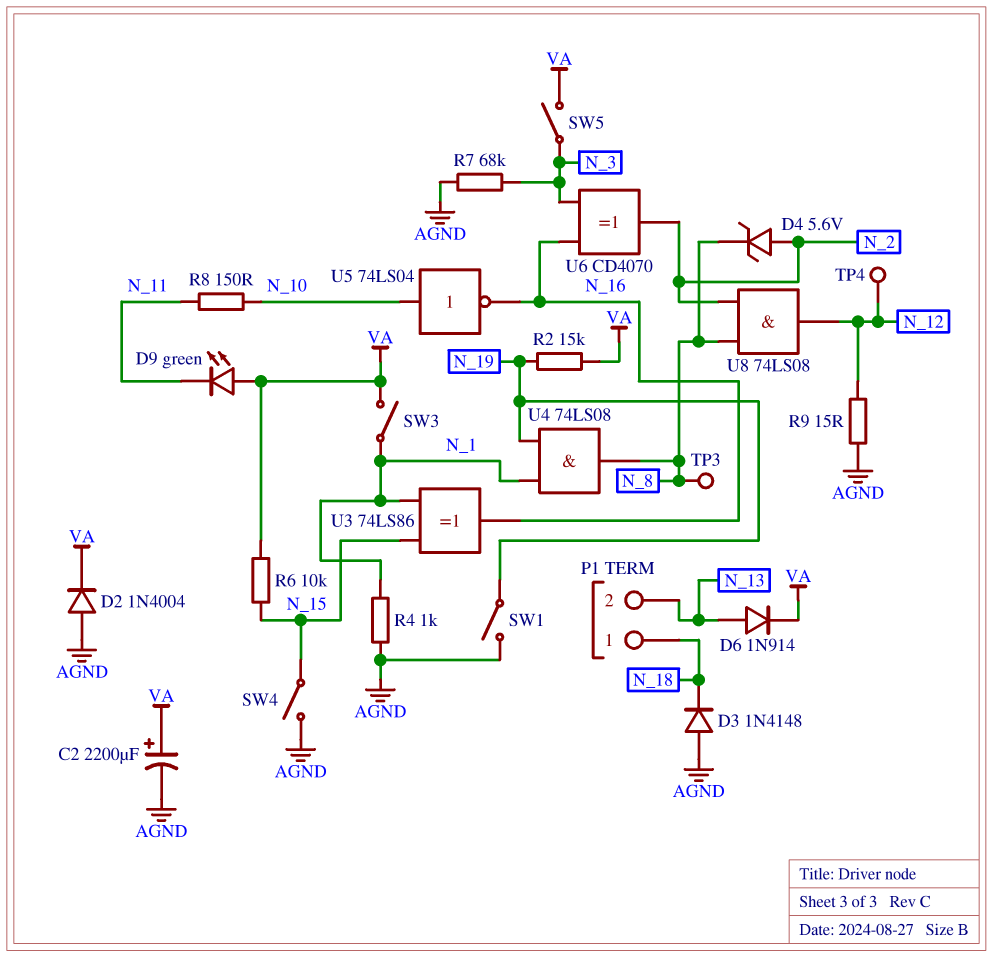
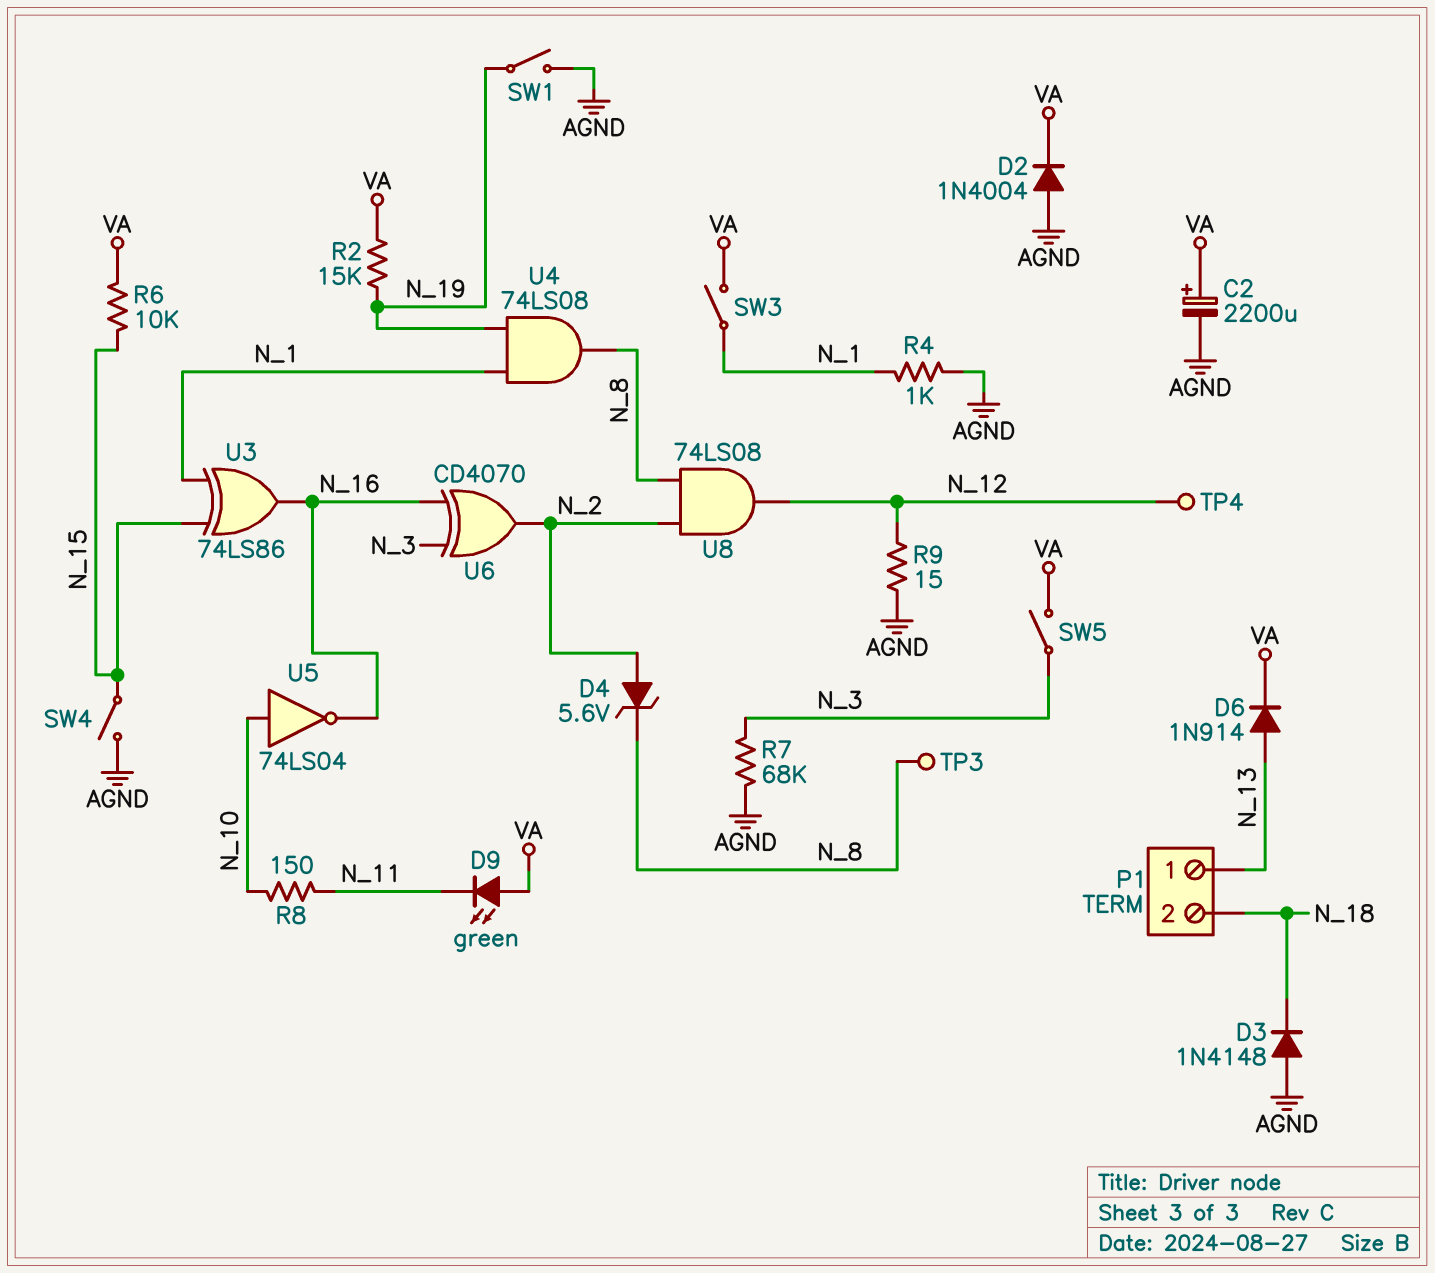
P1 pin 1: N_18 -> N_13
P1 pin 2: N_13 -> N_18

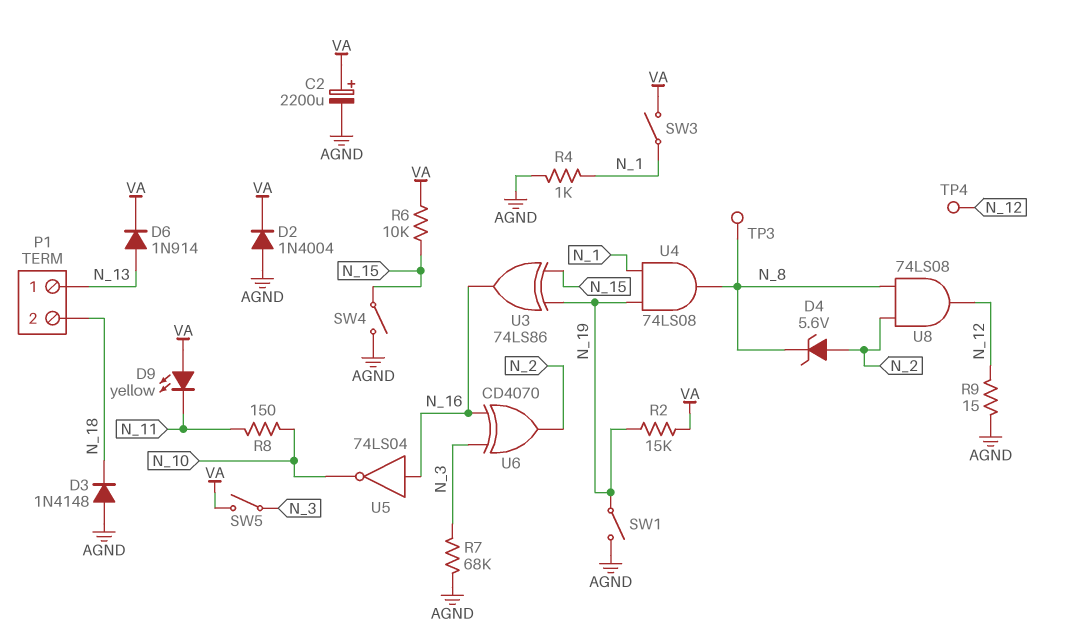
D9: LED green (A VA, K N_11) -> LED yellow (A VA, K N_11)
U3: XOR 74LS86 (in N_1, in N_15, out N_16) -> XOR 74LS86 (in N_15, in N_19, out N_16)
U5: NOT 74LS04 (in N_10, out N_16) -> NOT 74LS04 (in N_16, out N_10)

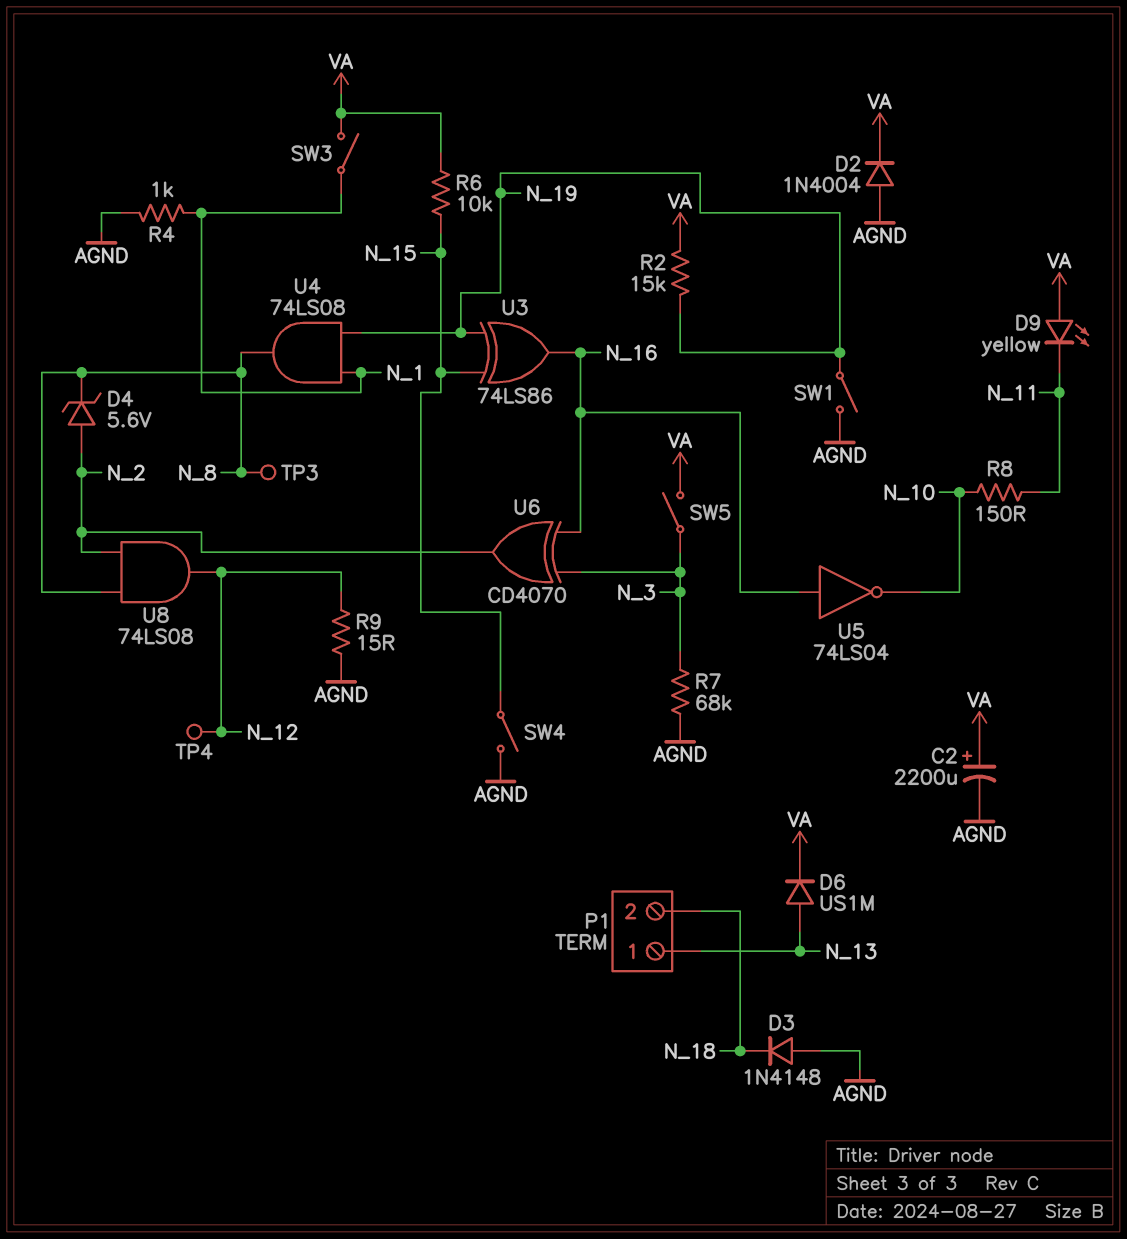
D6: diode 1N914 (A N_13, K VA) -> diode US1M (A N_13, K VA)

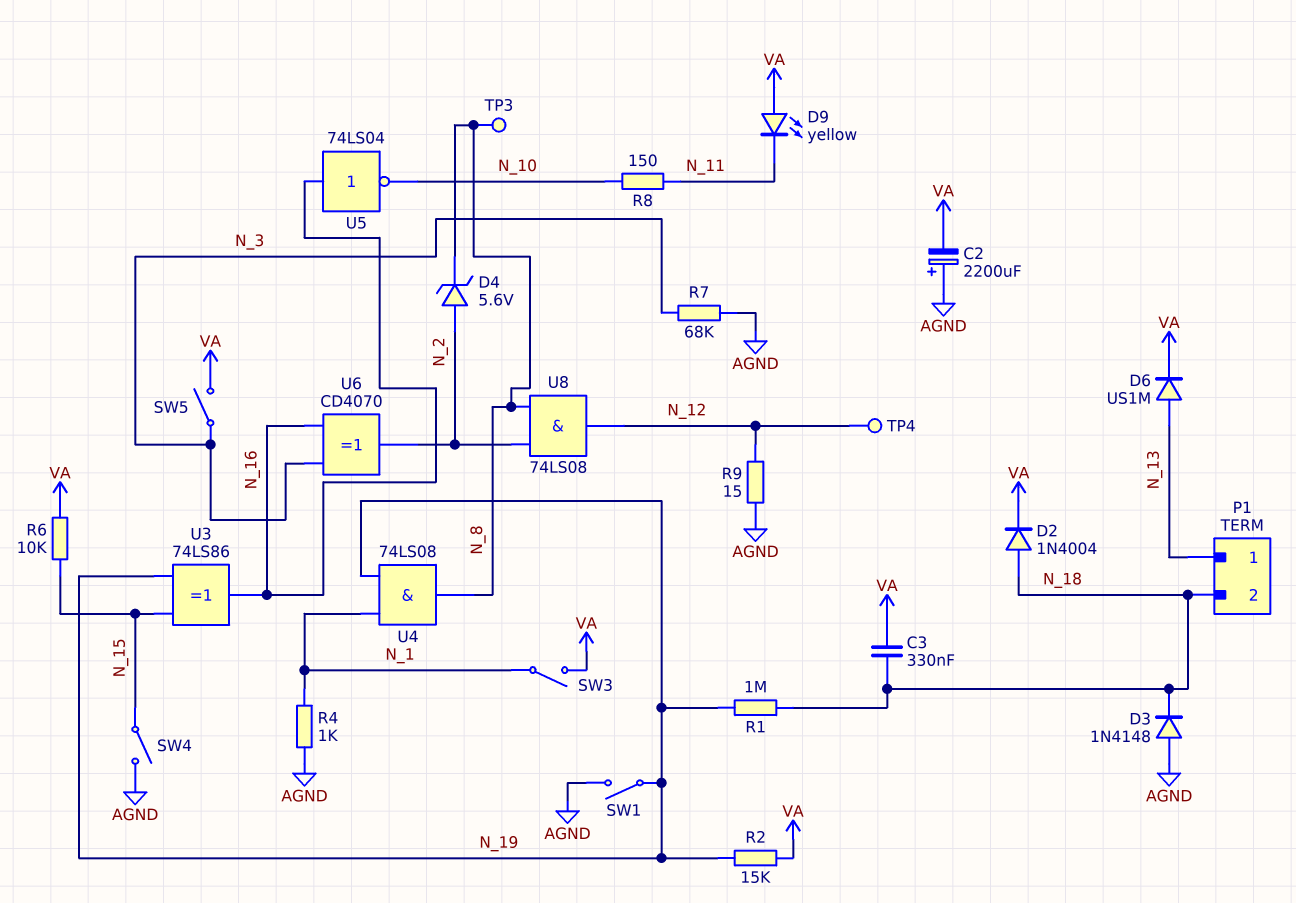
C2: 2200uF (plus VA, minus AGND) -> 2200uF (plus AGND, minus VA)
C3: none -> 330nF (N_18, VA)
D2: diode 1N4004 (A AGND, K VA) -> diode 1N4004 (A N_18, K VA)
R1: none -> 1M (N_18, N_19)

